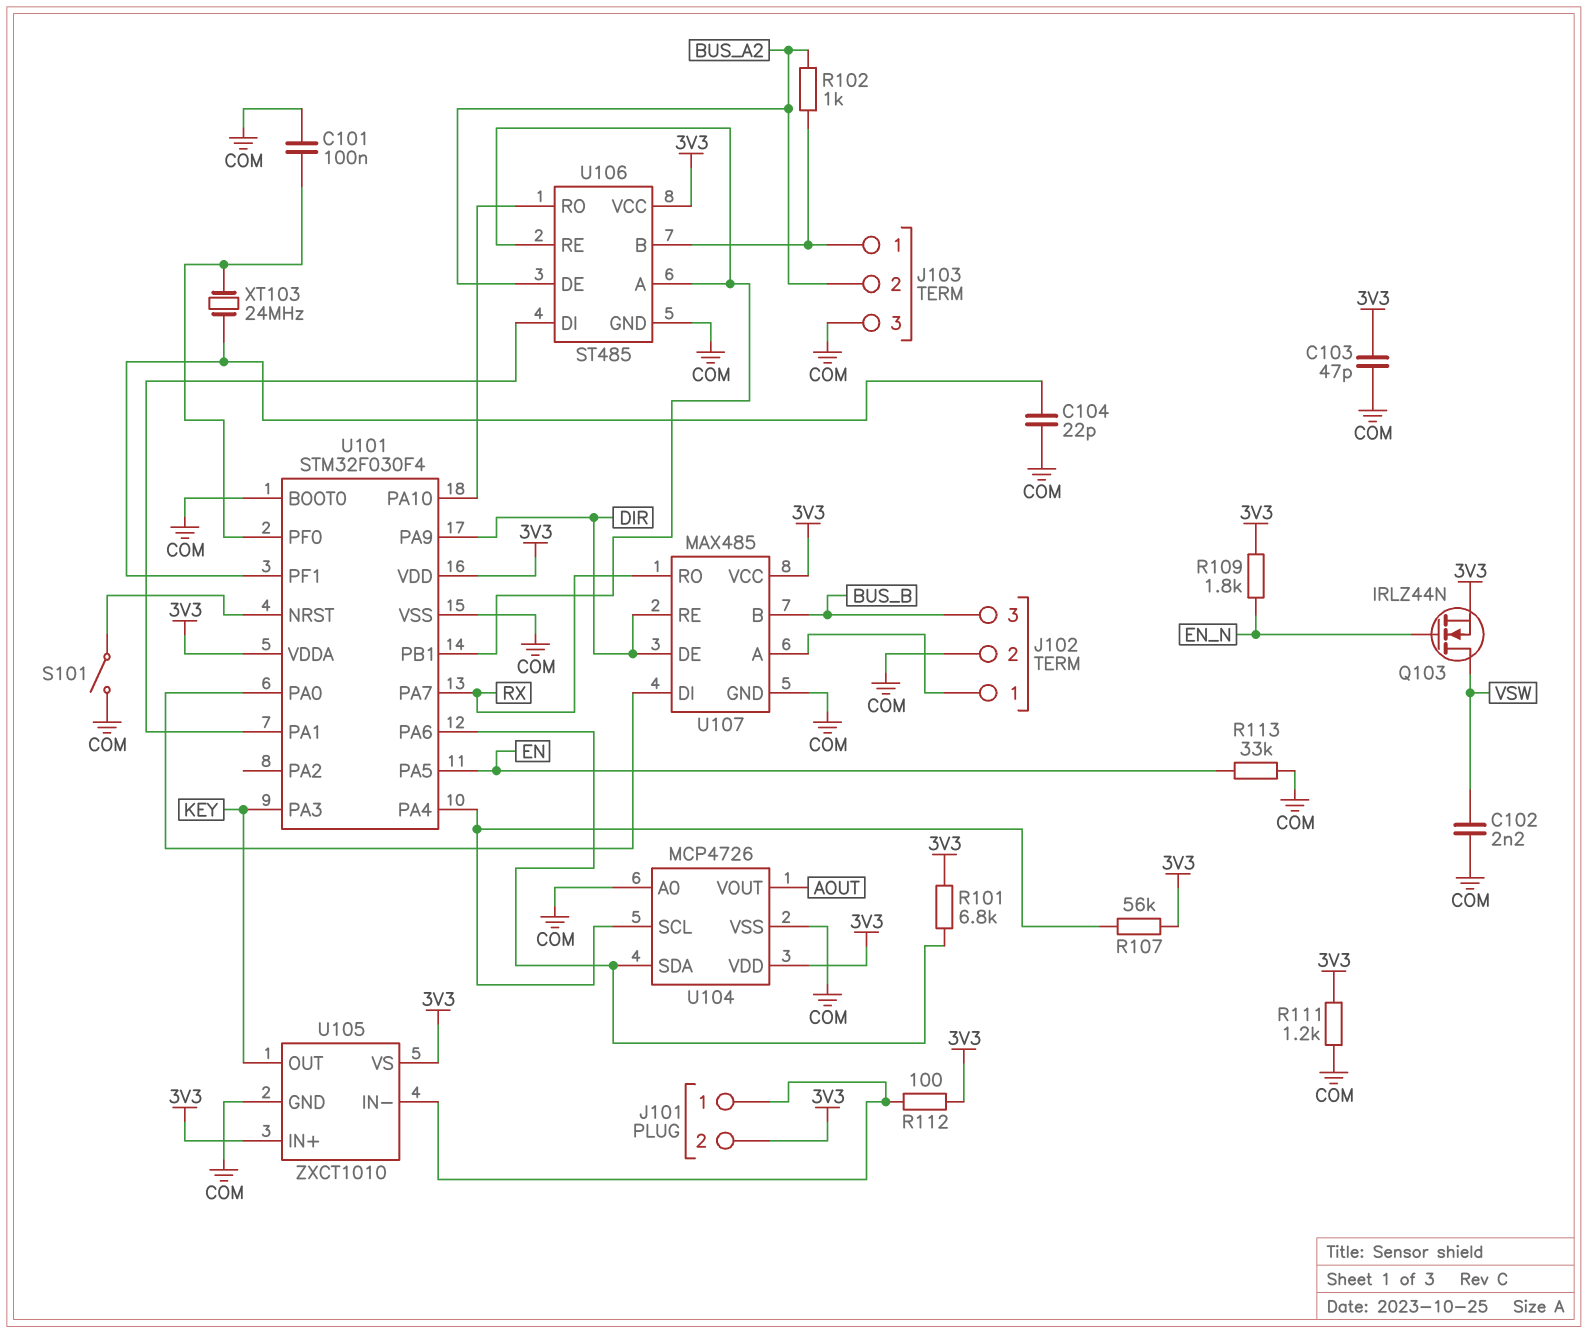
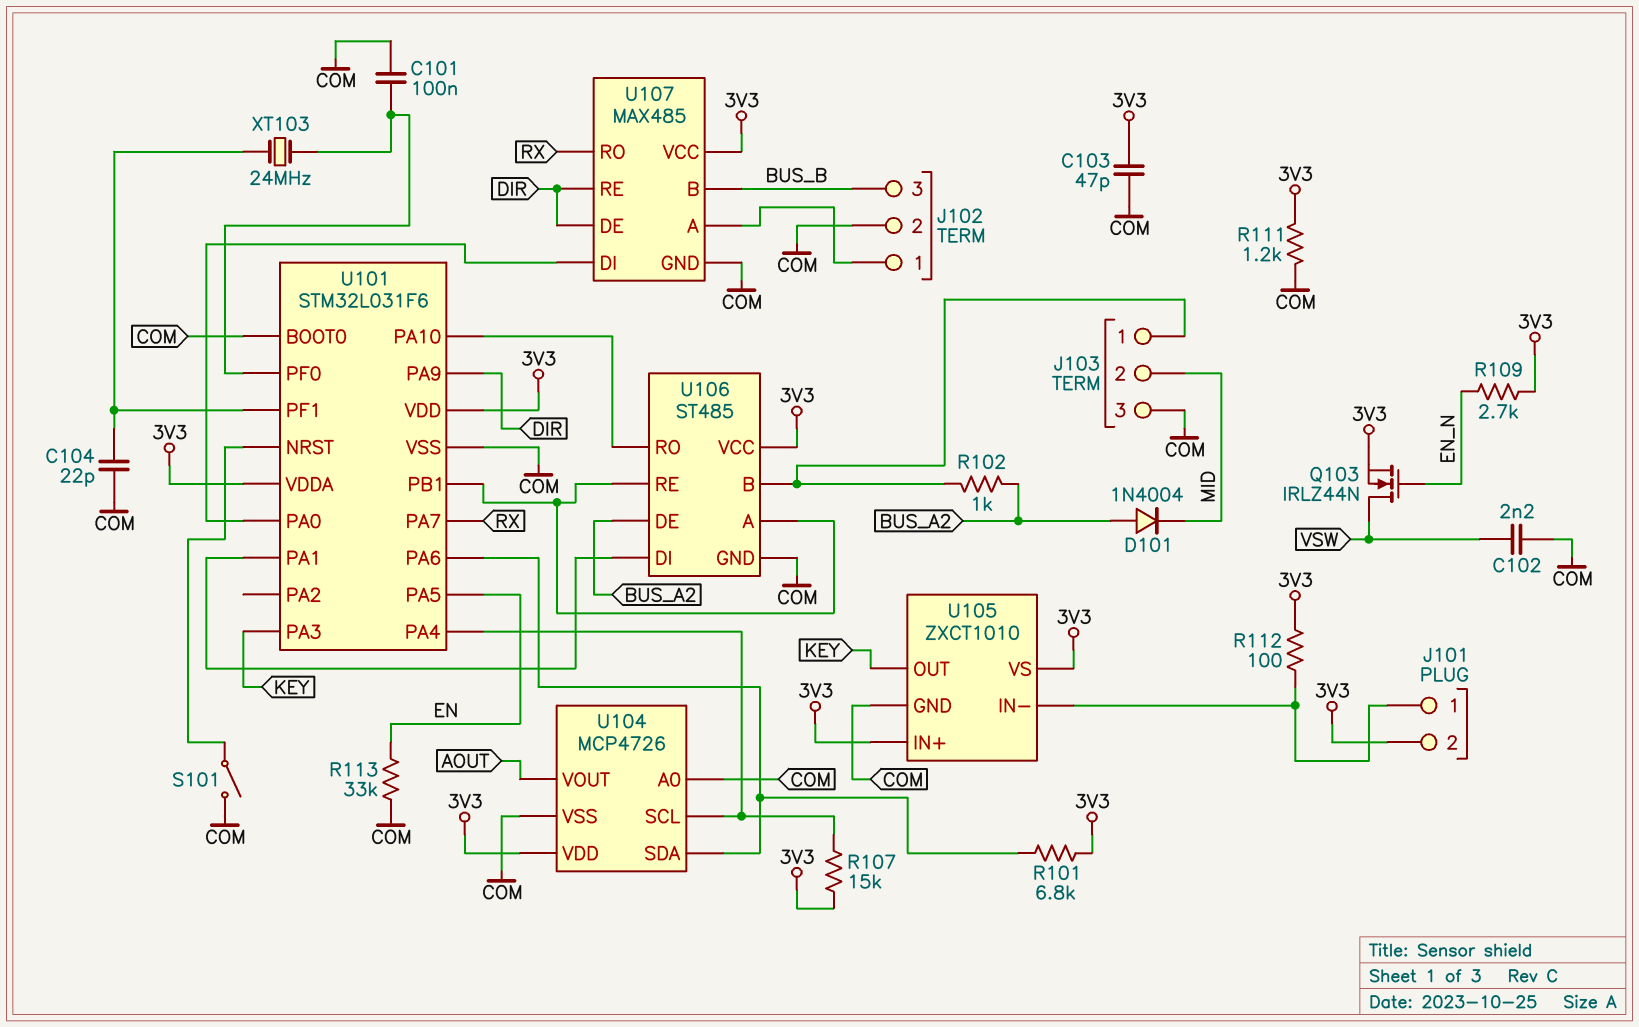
D101: none -> diode 1N4004 (A BUS_A2, K MID)
J103 pin 2: BUS_A2 -> MID
R107: 56k (3V3, U101/PA4) -> 15k (3V3, U101/PA4)
R109: 1.8k (3V3, EN_N) -> 2.7k (3V3, EN_N)
U101: STM32F030F4 -> STM32L031F6

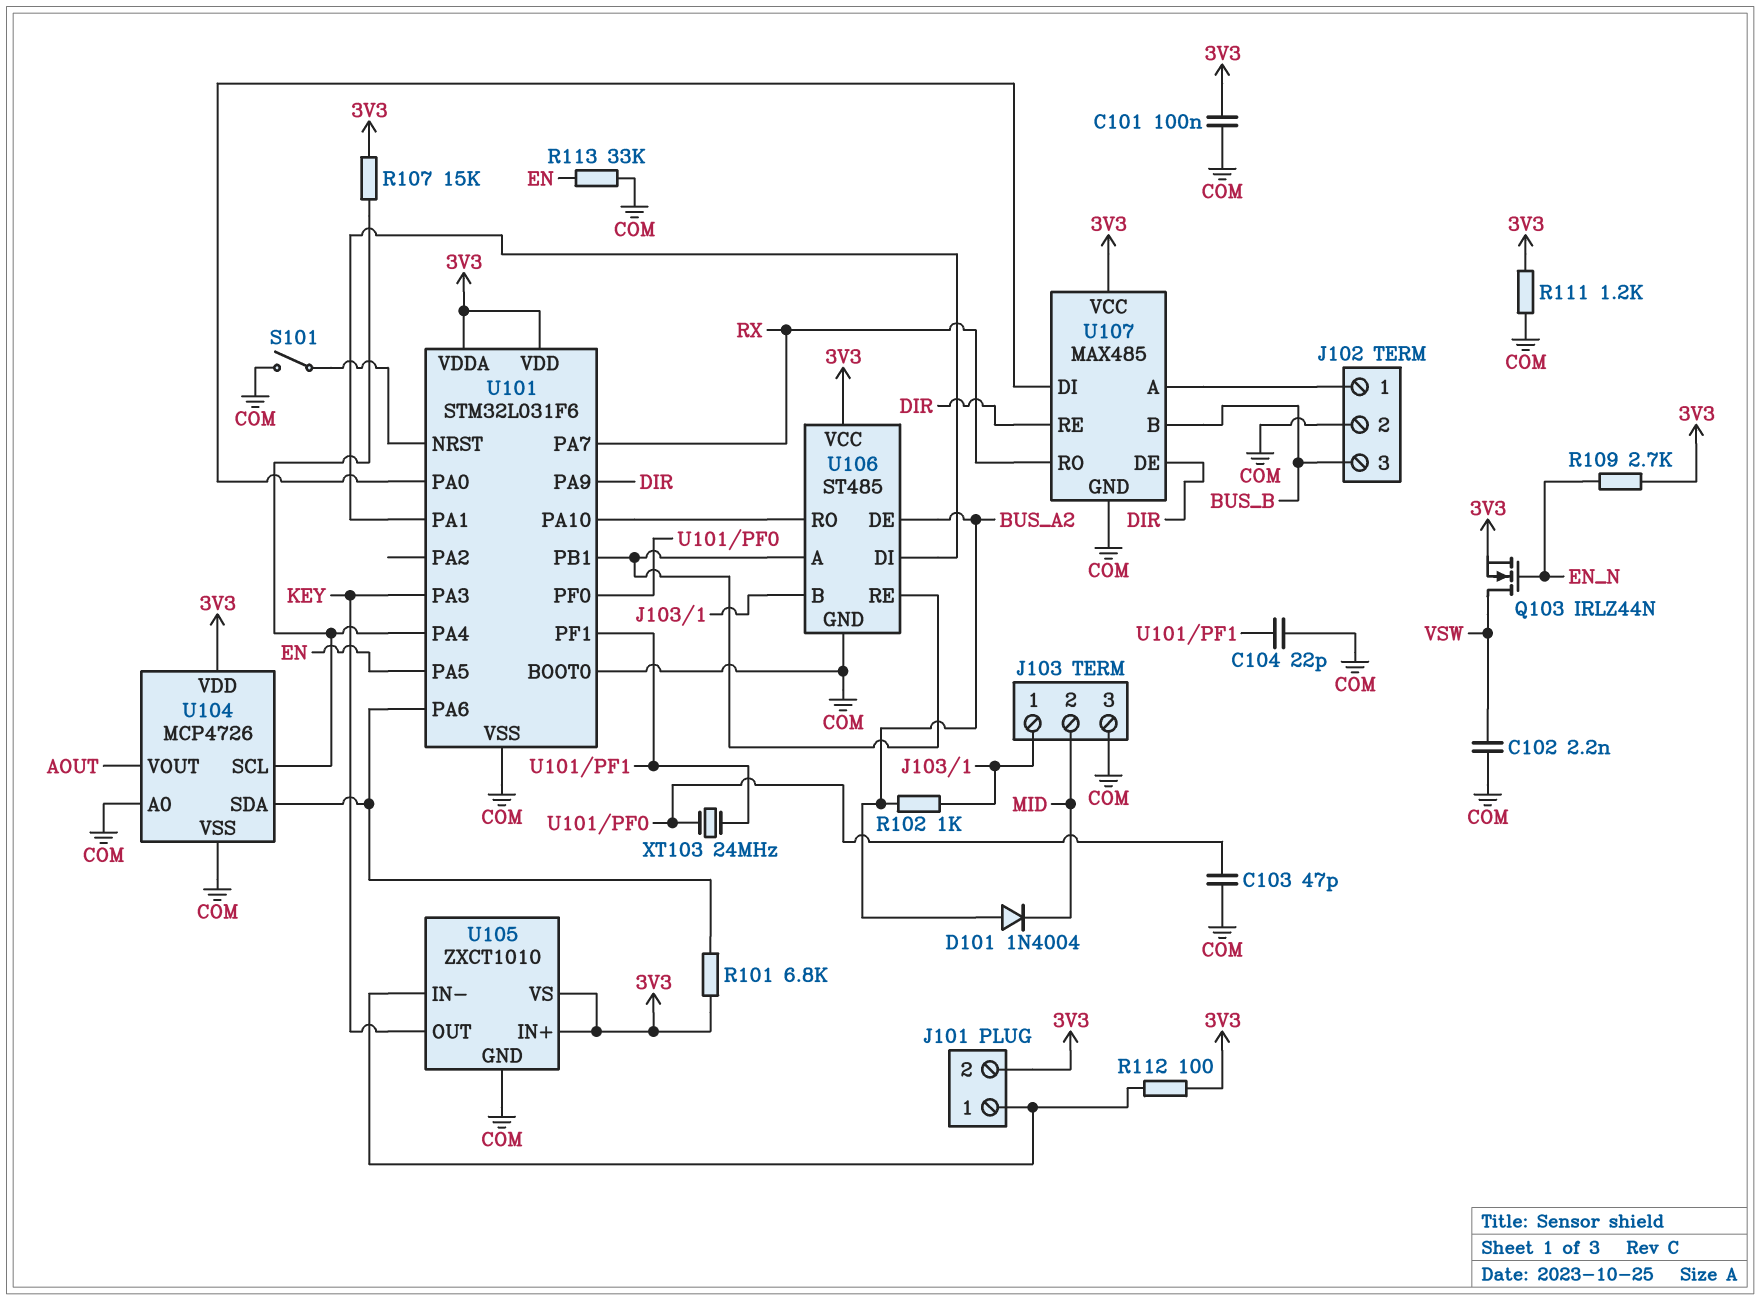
C101: 100nF (COM, U101/PF0) -> 100nF (3V3, COM)
C103: 47pF (3V3, COM) -> 47pF (COM, U101/PF0)

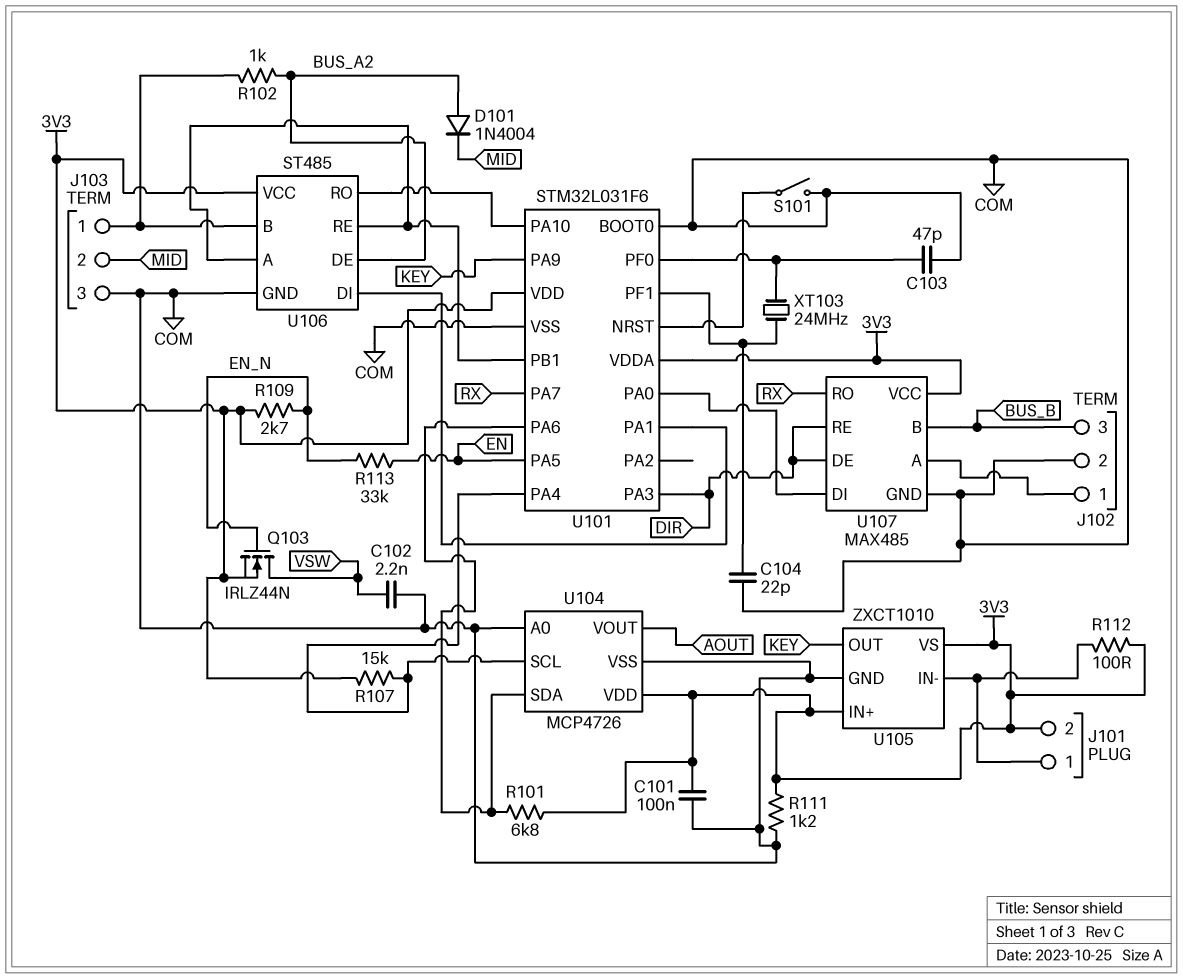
R113: 33k (COM, EN) -> 33k (EN, EN_N)
U101 pin PA3: KEY -> DIR
U101 pin PA9: DIR -> KEY

